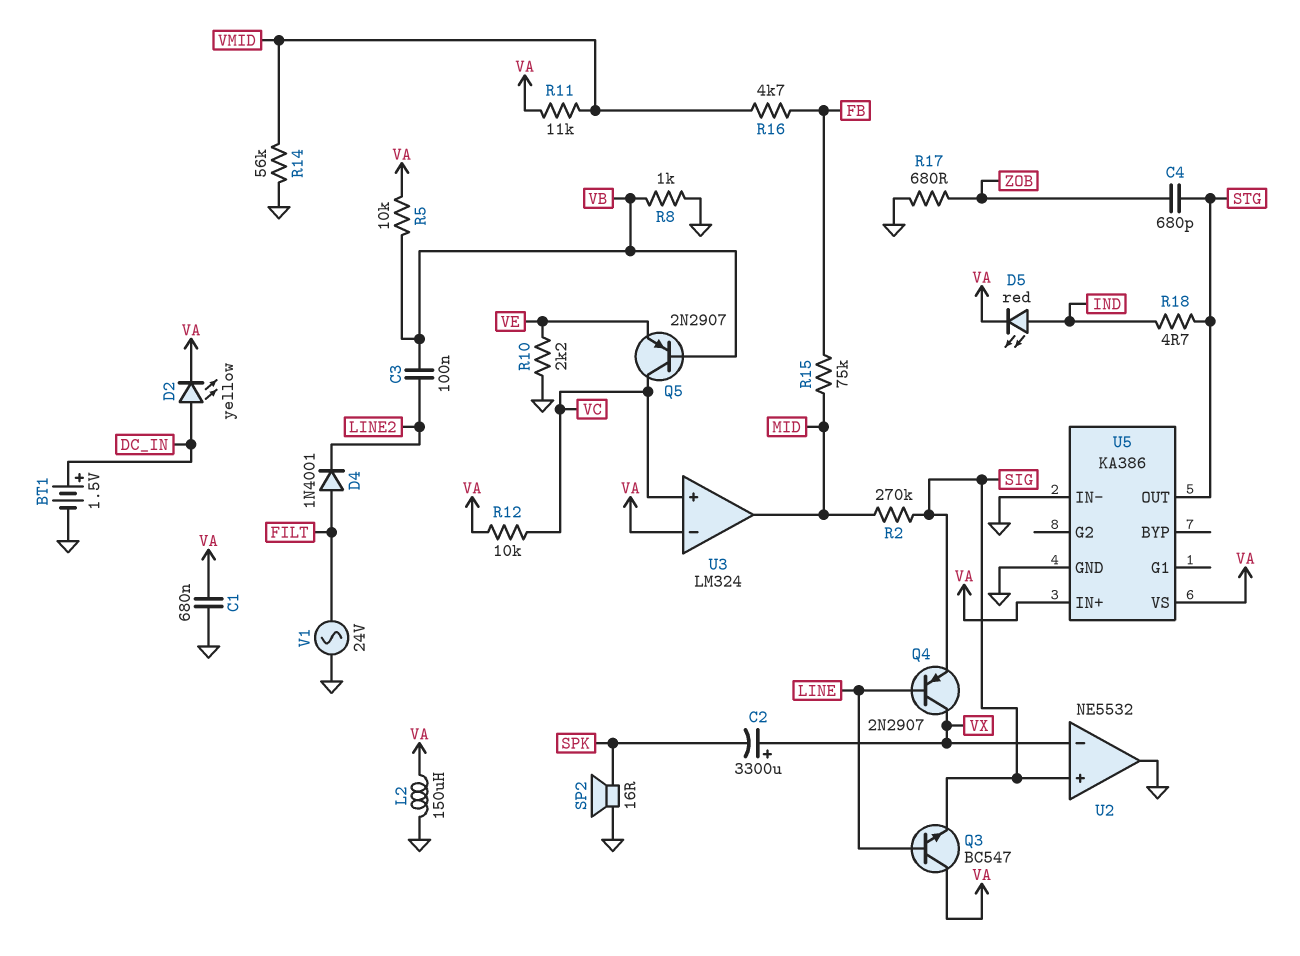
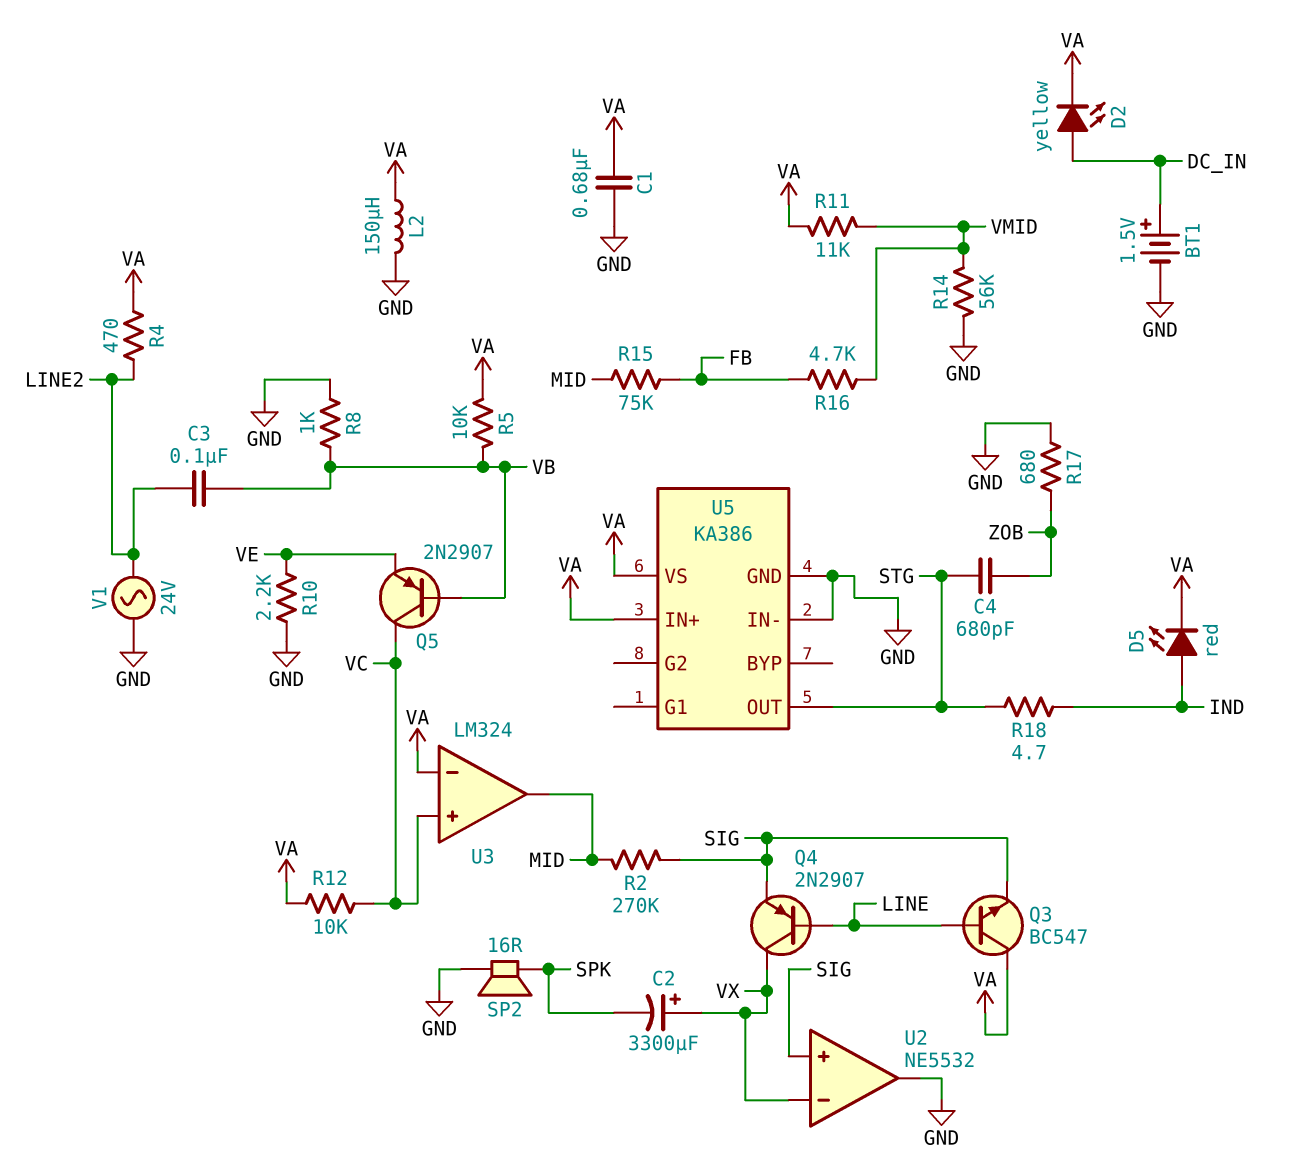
D4: diode 1N4001 (A FILT, K LINE2) -> none
R4: none -> 470 (LINE2, VA)
V1: AC 24V (FILT, GND) -> AC 24V (GND, LINE2)

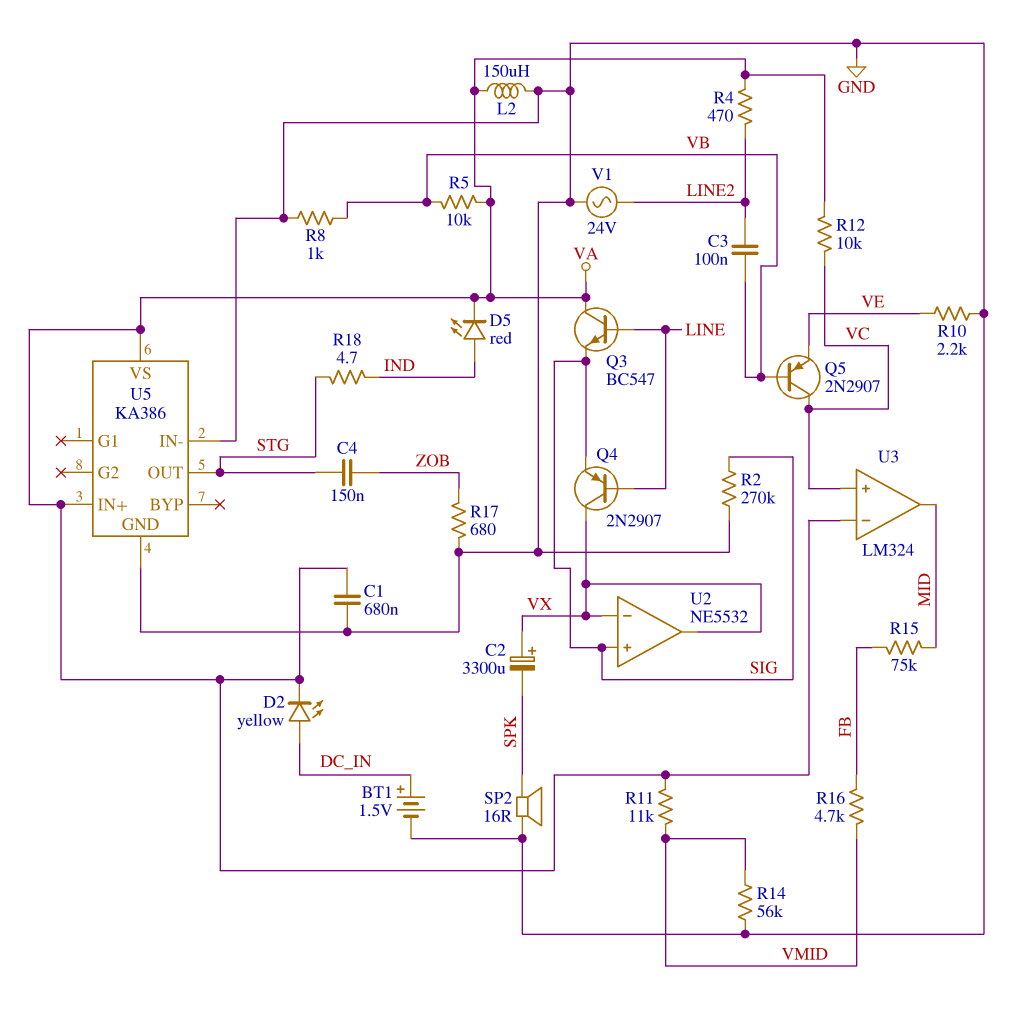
C4: 680pF (STG, ZOB) -> 150nF (STG, ZOB)
R2: 270k (MID, SIG) -> 270k (GND, SIG)
U2 pin out: GND -> VX

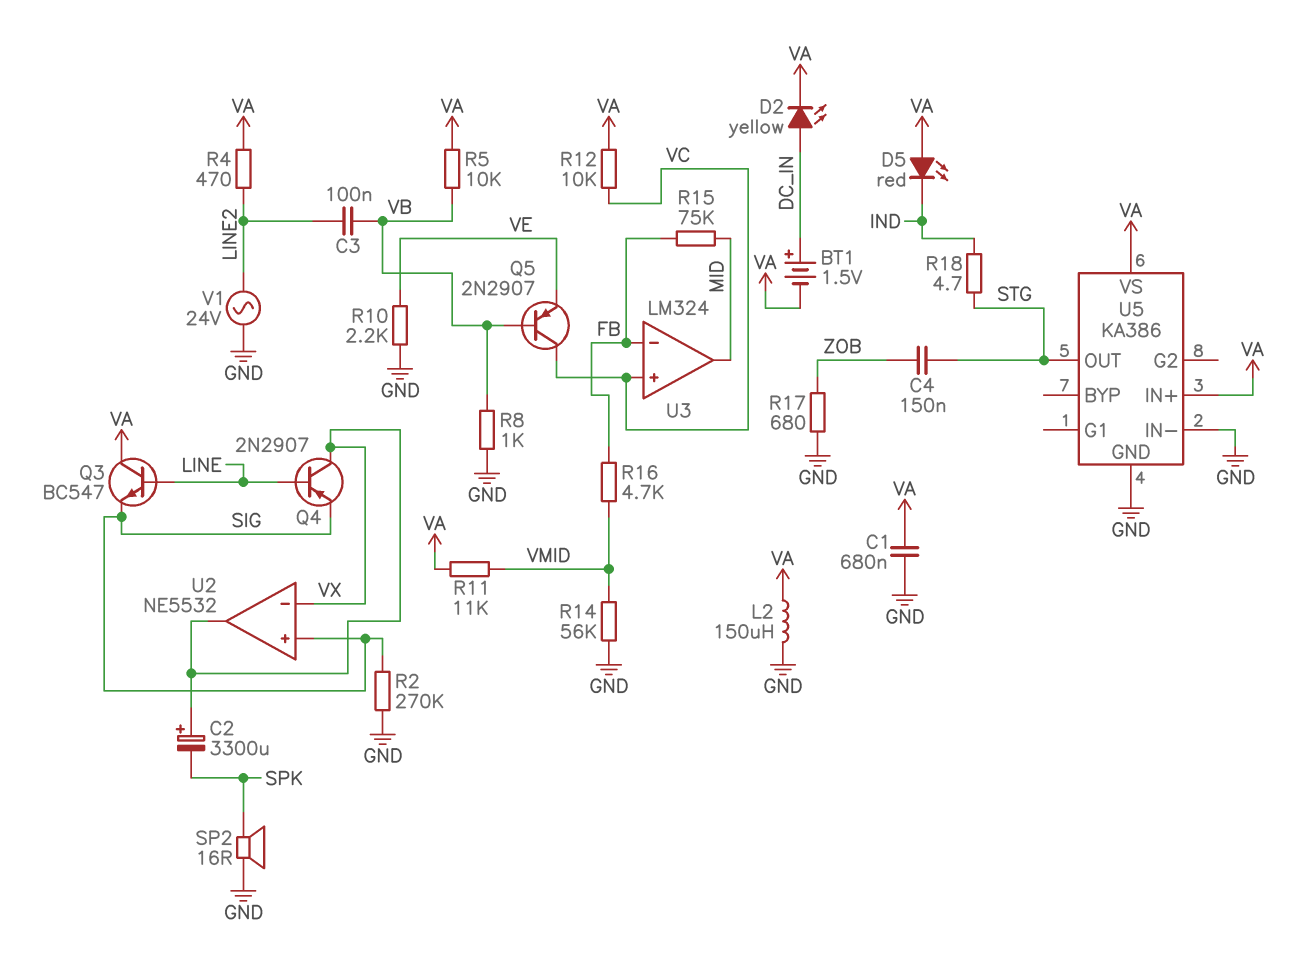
BT1: 1.5V (plus DC_IN, minus GND) -> 1.5V (plus DC_IN, minus VA)
D5: LED red (A IND, K VA) -> LED red (A VA, K IND)
U3 pin in-: VA -> FB

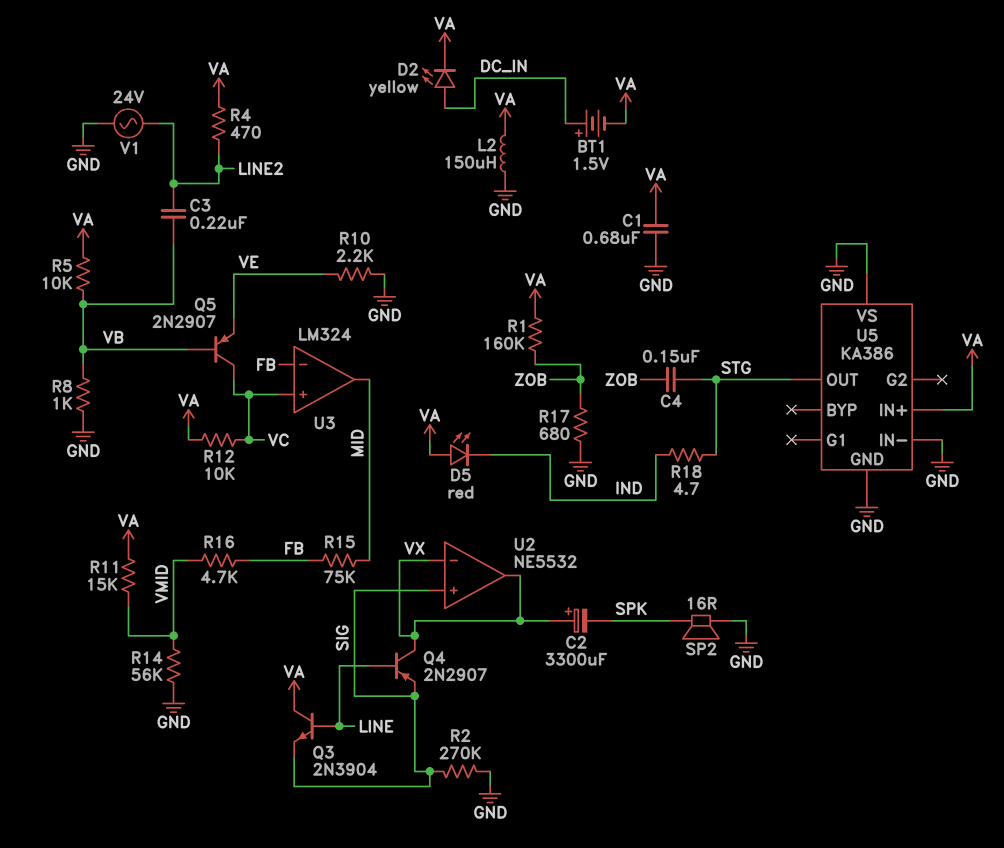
C3: 100nF (LINE2, VB) -> 220nF (LINE2, VB)
Q3: NPN BC547 (B LINE, C VA, E SIG) -> NPN 2N3904 (B LINE, C VA, E SIG)
R1: none -> 160k (VA, ZOB)
R11: 11k (VA, VMID) -> 15k (VA, VMID)
U5 pin VS: VA -> GND

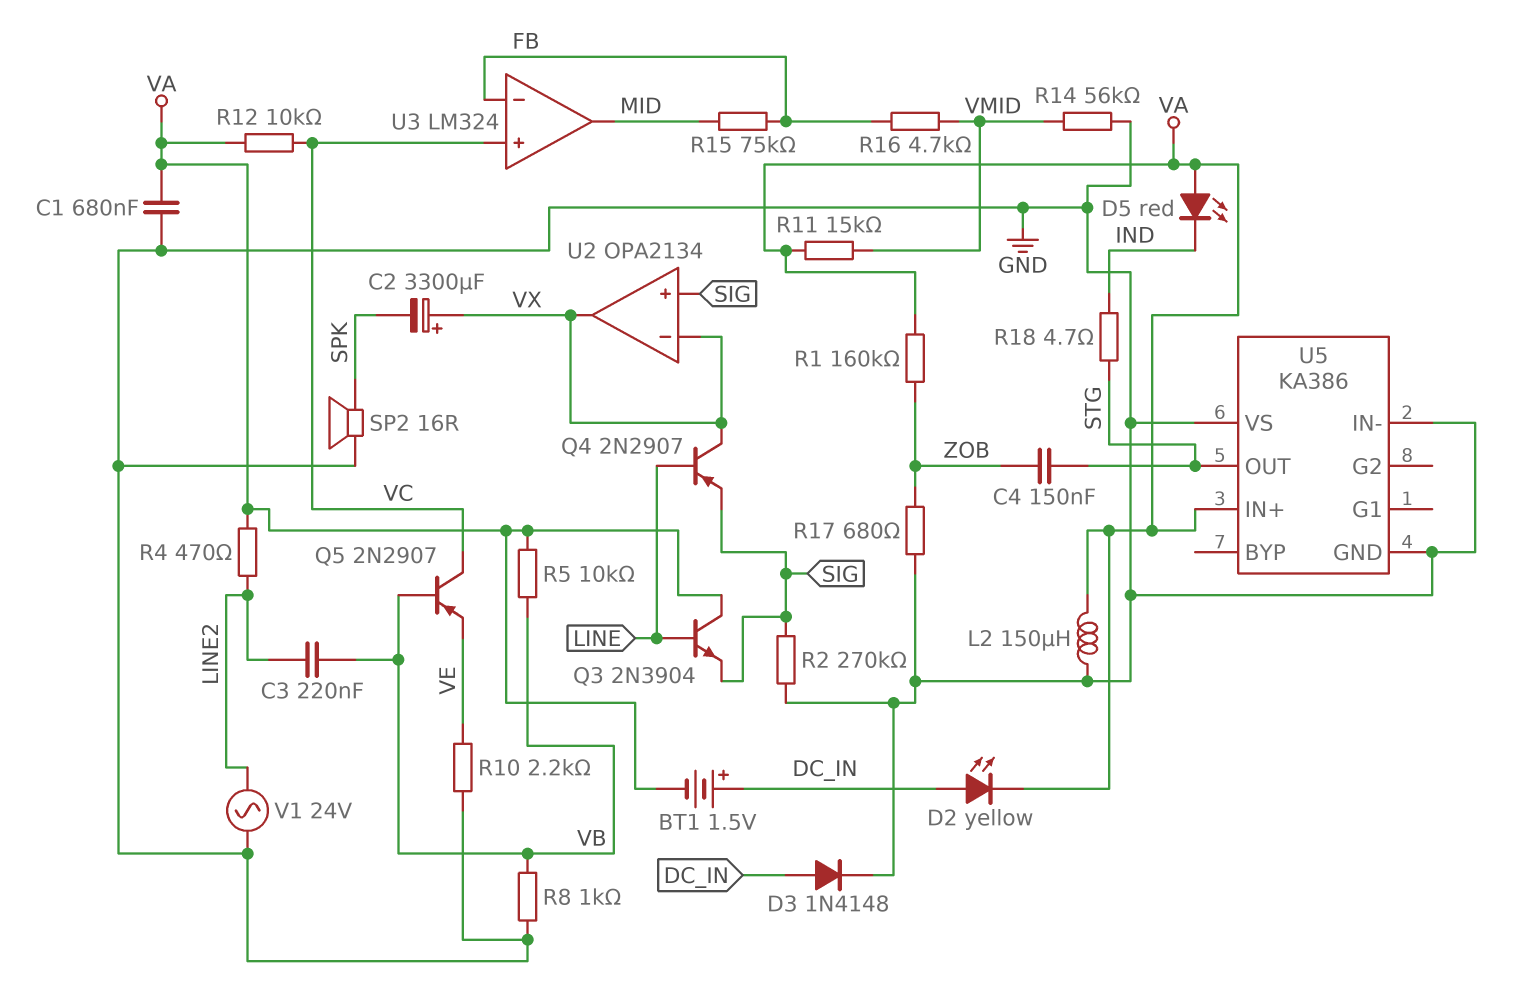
D3: none -> diode 1N4148 (A DC_IN, K GND)
U2: NE5532 -> OPA2134

